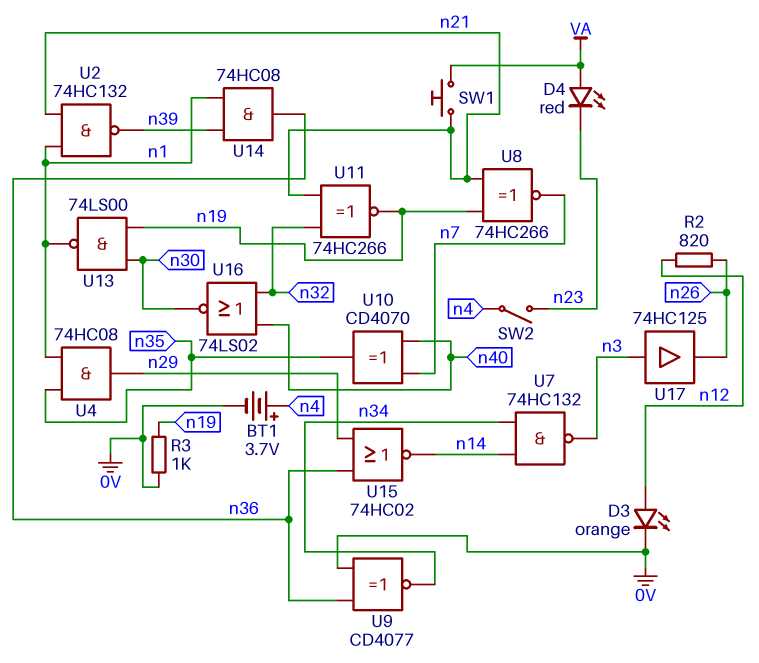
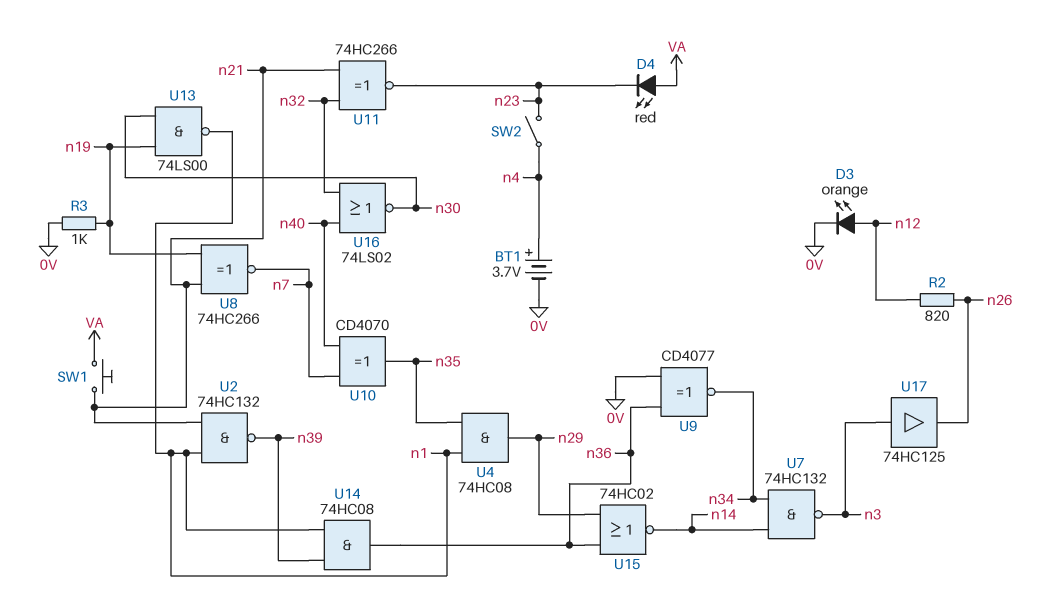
U11: XNOR 74HC266 (in n21, in n32, out n19) -> XNOR 74HC266 (in n21, in n32, out n23)

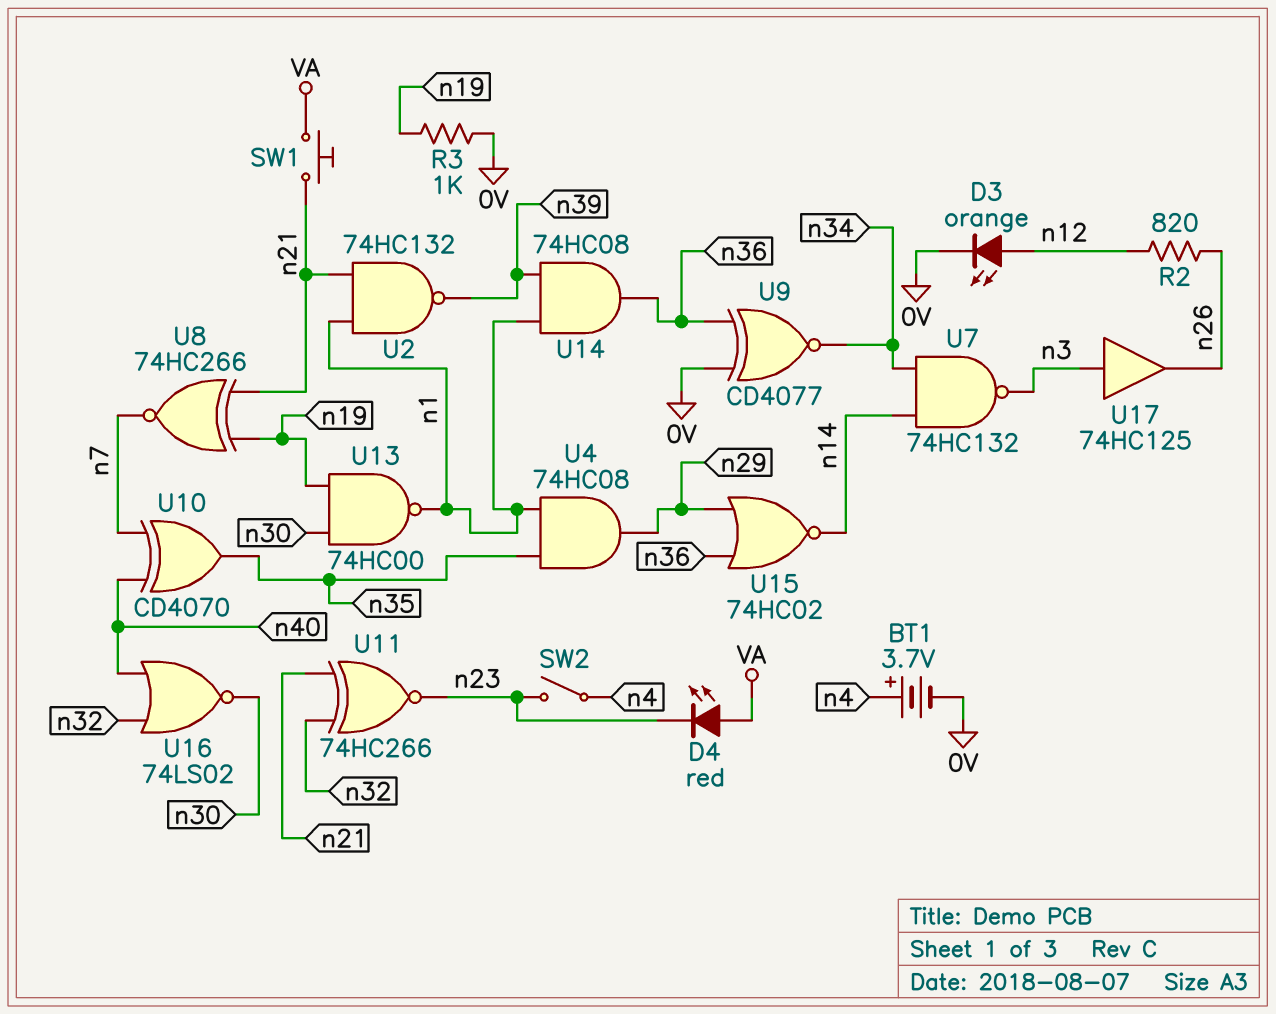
U13: NAND 74LS00 (in n19, in n30, out n1) -> NAND 74HC00 (in n19, in n30, out n1)

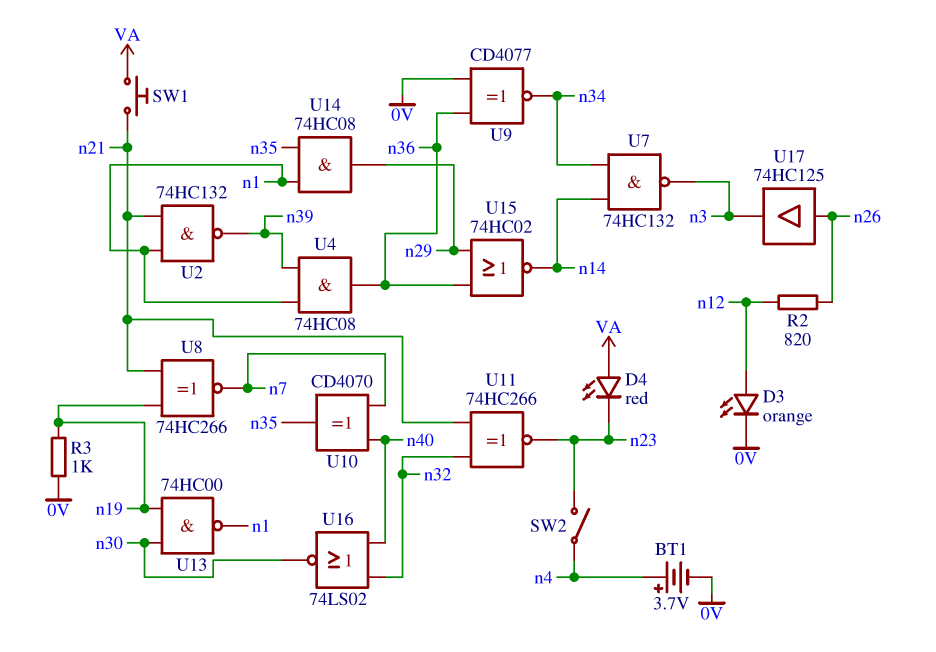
U4: AND 74HC08 (in n1, in n35, out n29) -> AND 74HC08 (in n1, in n39, out n36)
U14: AND 74HC08 (in n1, in n39, out n36) -> AND 74HC08 (in n1, in n35, out n29)
U17: buffer 74HC125 (in n3, out n26) -> buffer 74HC125 (in n26, out n3)

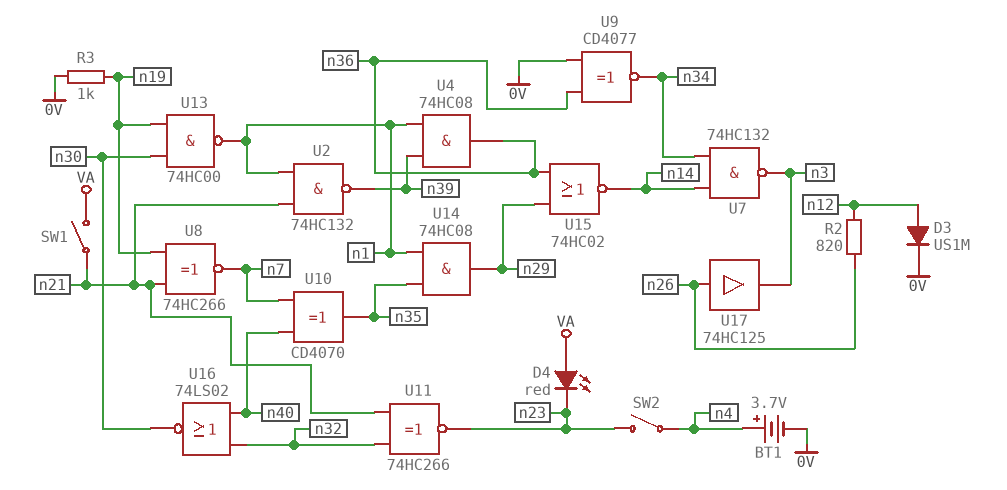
D3: LED orange (A n12, K 0V) -> diode US1M (A n12, K 0V)
SW1: button (VA, n21) -> switch (VA, n21)

